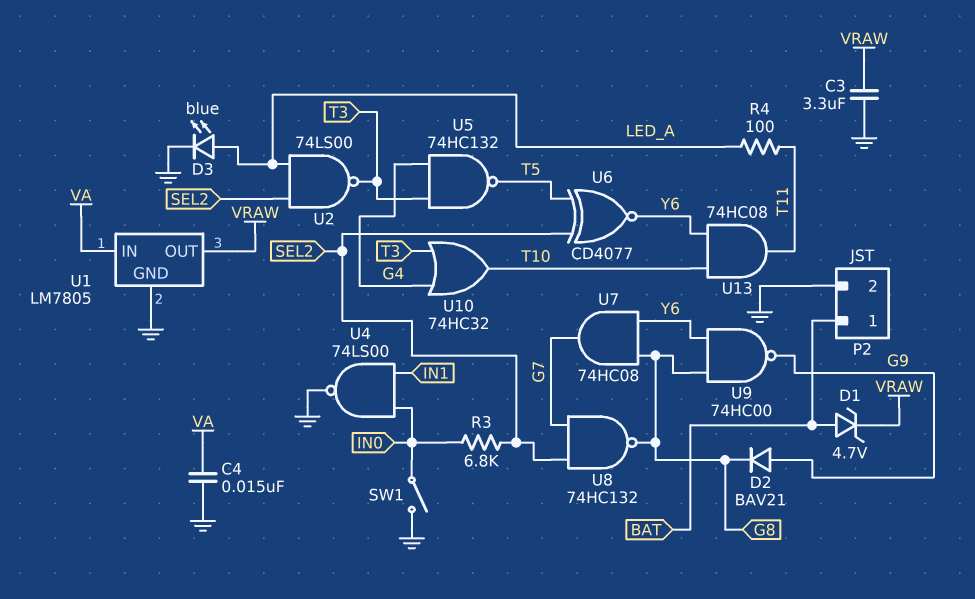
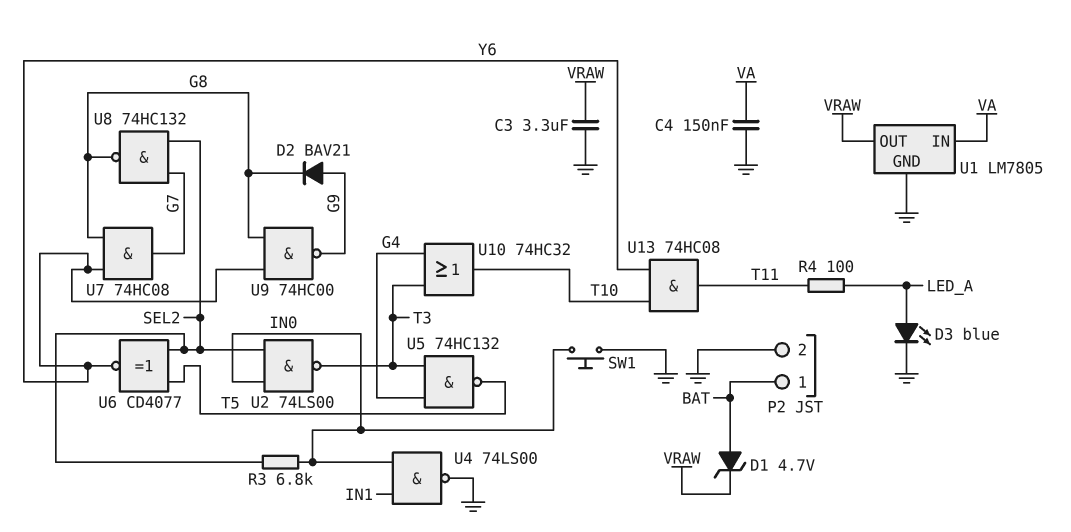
C4: 15nF (GND, VA) -> 150nF (GND, VA)
SW1: switch (GND, IN0) -> button (GND, IN0)
U2: NAND 74LS00 (in LED_A, in SEL2, out T3) -> NAND 74LS00 (in IN0, in SEL2, out T3)

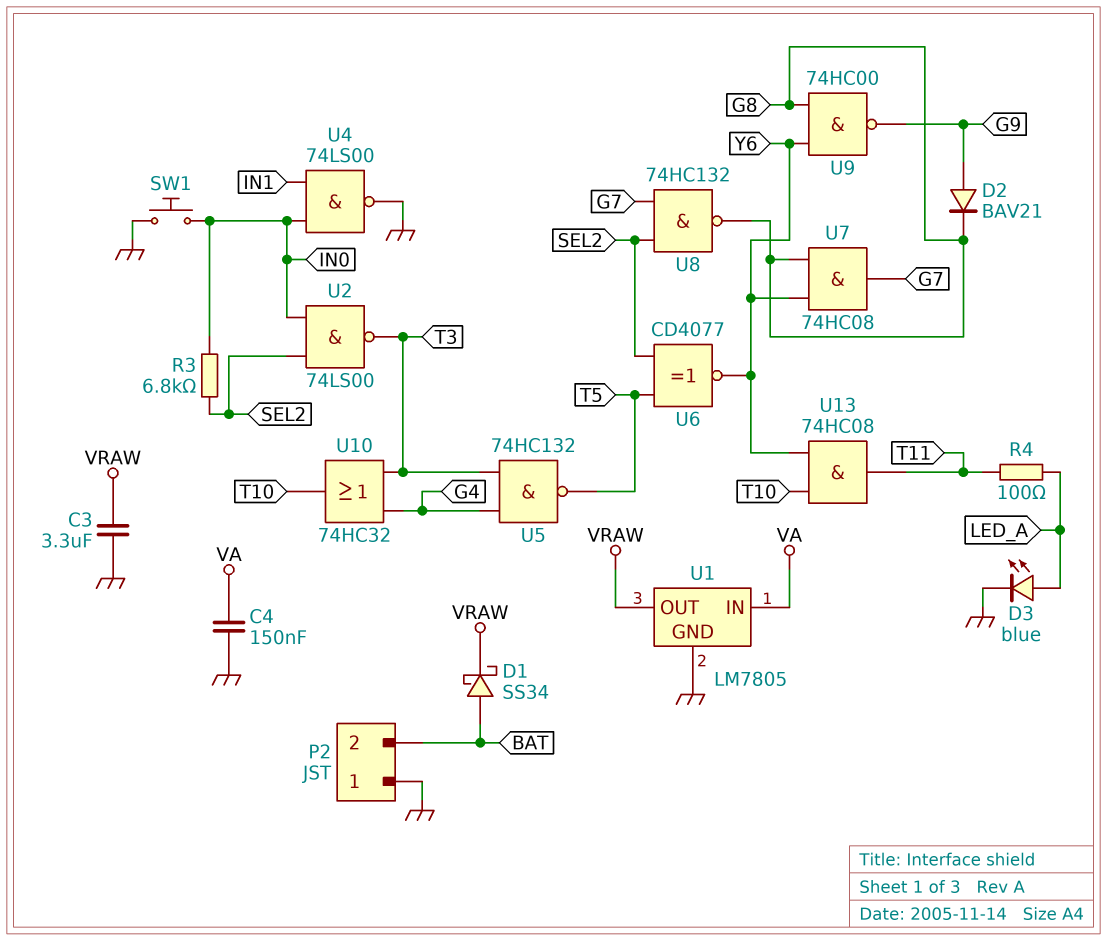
D1: zener 4.7V (A BAT, K VRAW) -> schottky SS34 (A BAT, K VRAW)
P2 pin 1: BAT -> GND
P2 pin 2: GND -> BAT

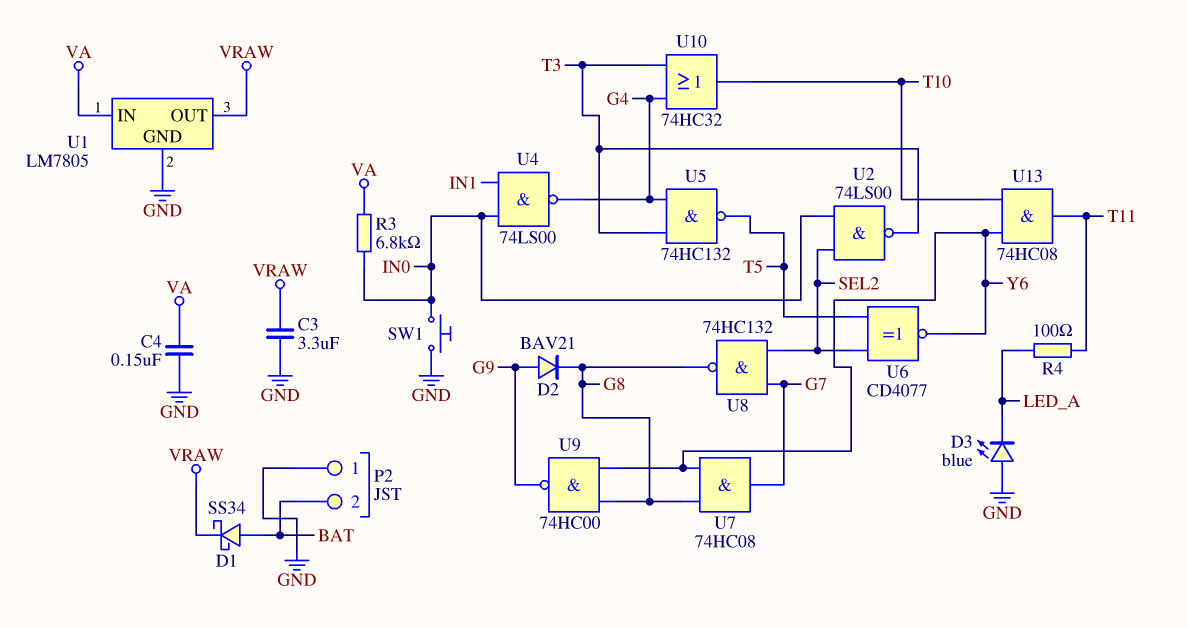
D3: LED blue (A LED_A, K GND) -> LED blue (A GND, K LED_A)
R3: 6.8k (IN0, SEL2) -> 6.8k (IN0, VA)
U4: NAND 74LS00 (in IN0, in IN1, out GND) -> NAND 74LS00 (in IN0, in IN1, out G4)

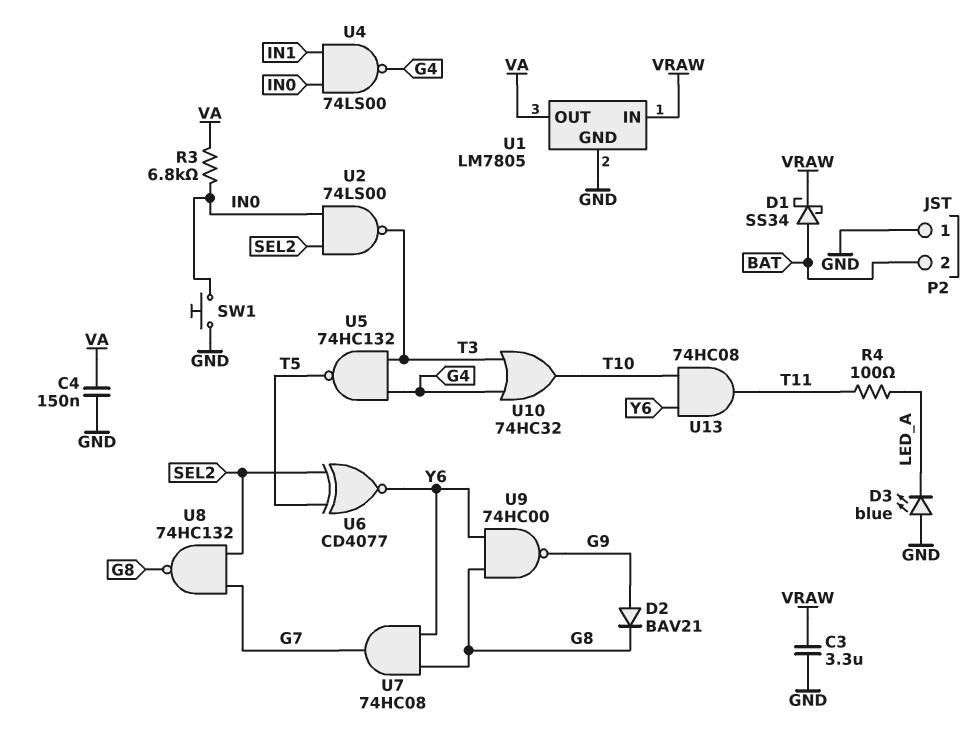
U1 pin IN: VA -> VRAW
U1 pin OUT: VRAW -> VA

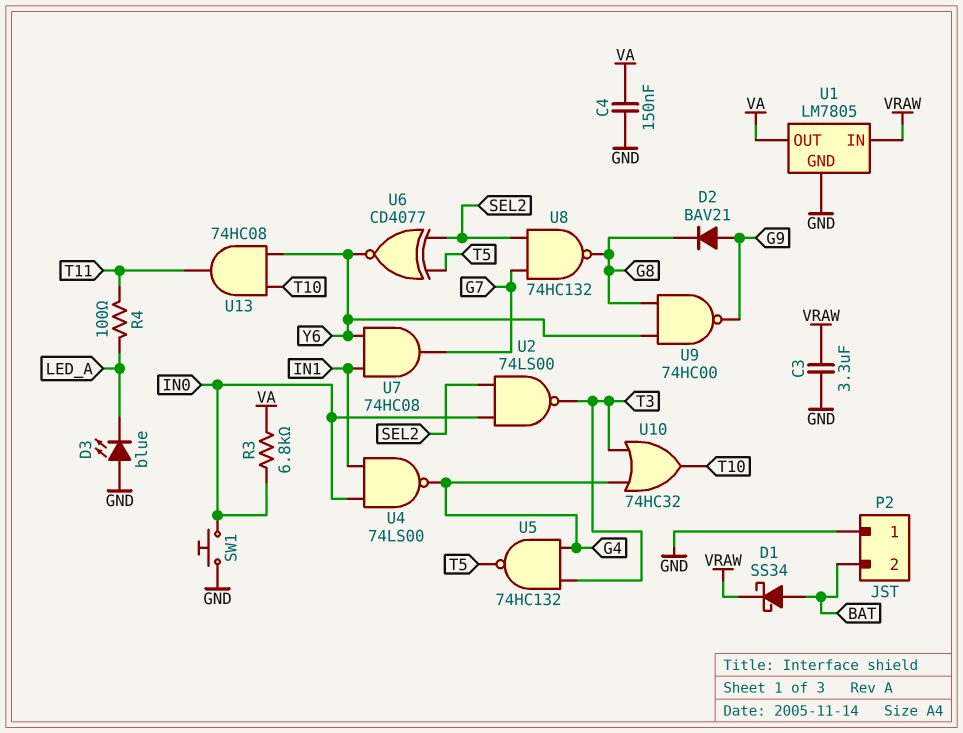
U7: AND 74HC08 (in G8, in Y6, out G7) -> AND 74HC08 (in IN1, in Y6, out G7)

